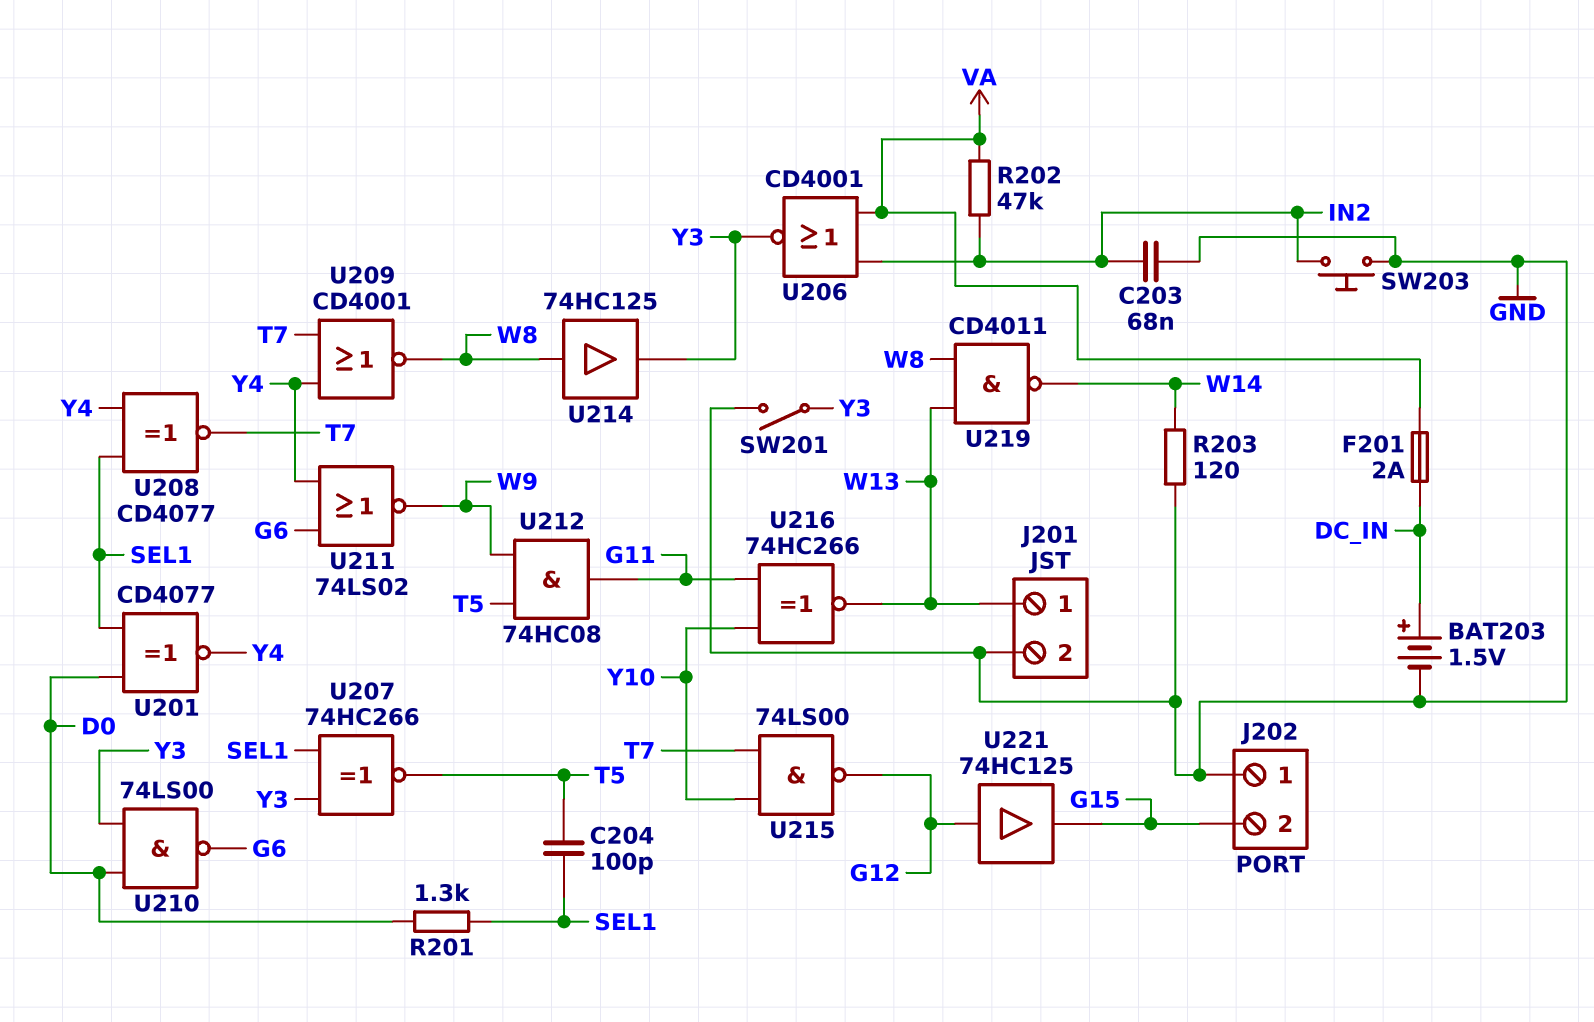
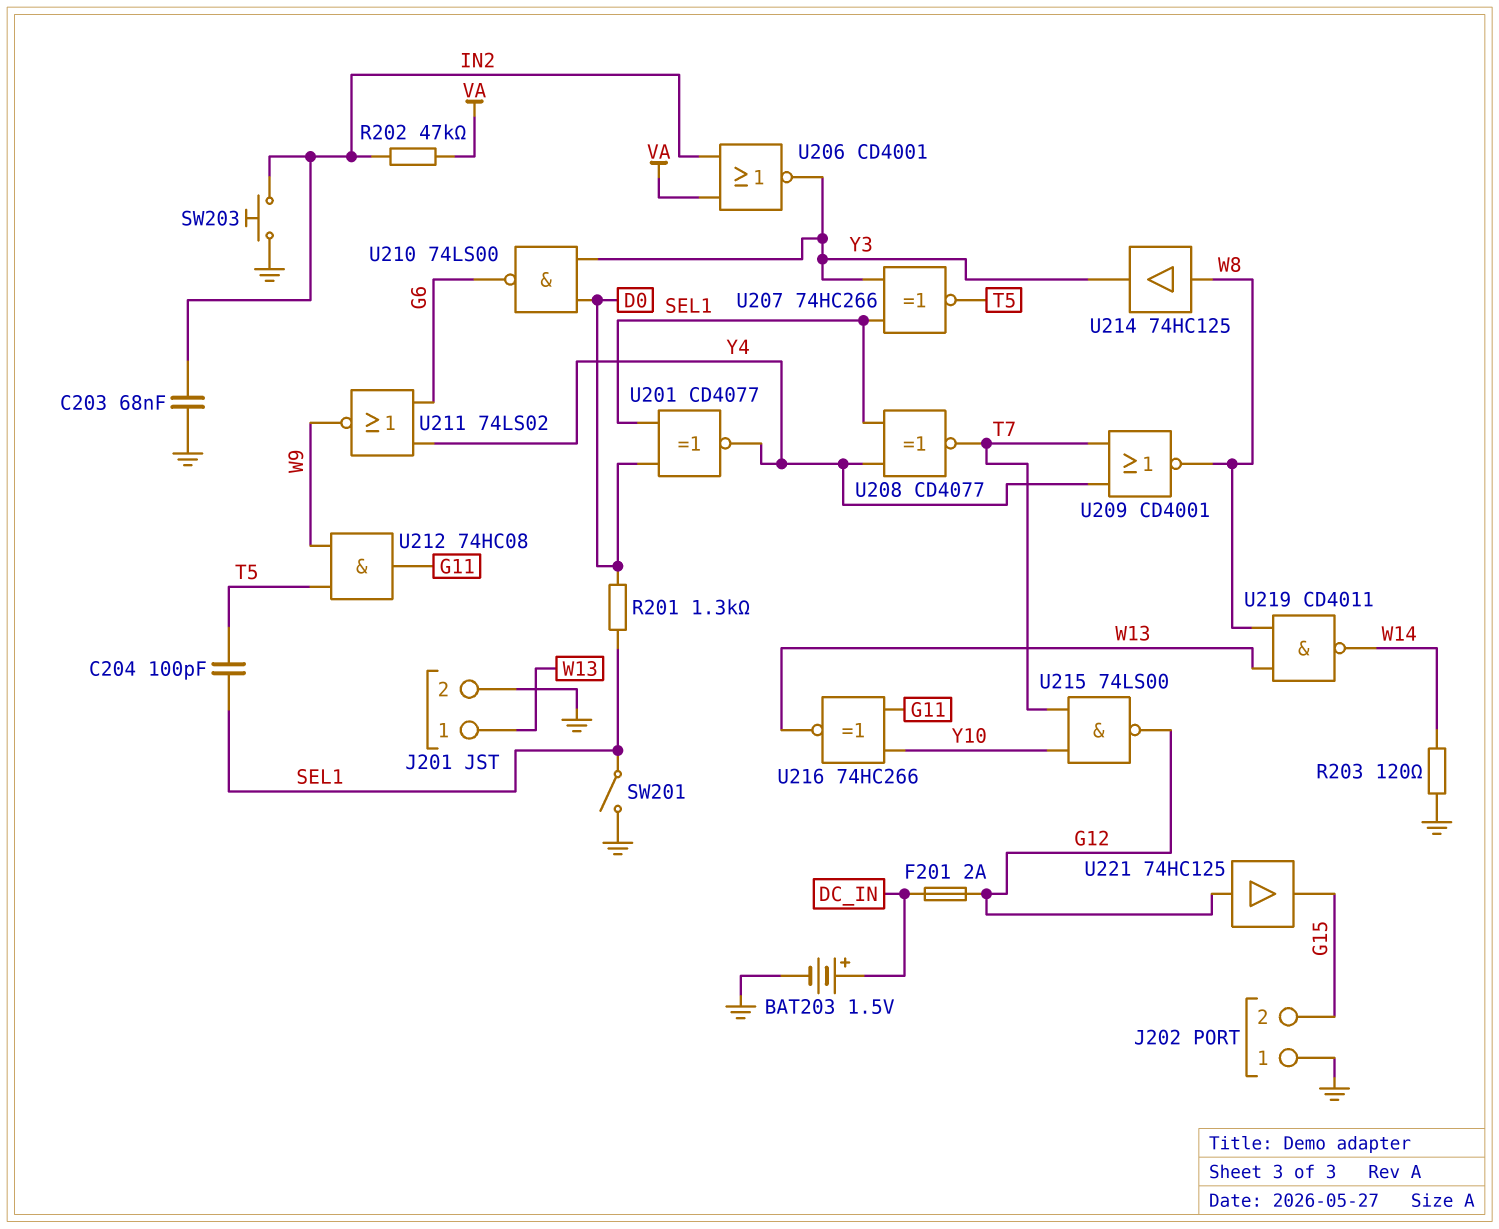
F201: 2A (DC_IN, VA) -> 2A (DC_IN, G12)
SW201: switch (GND, Y3) -> switch (GND, SEL1)

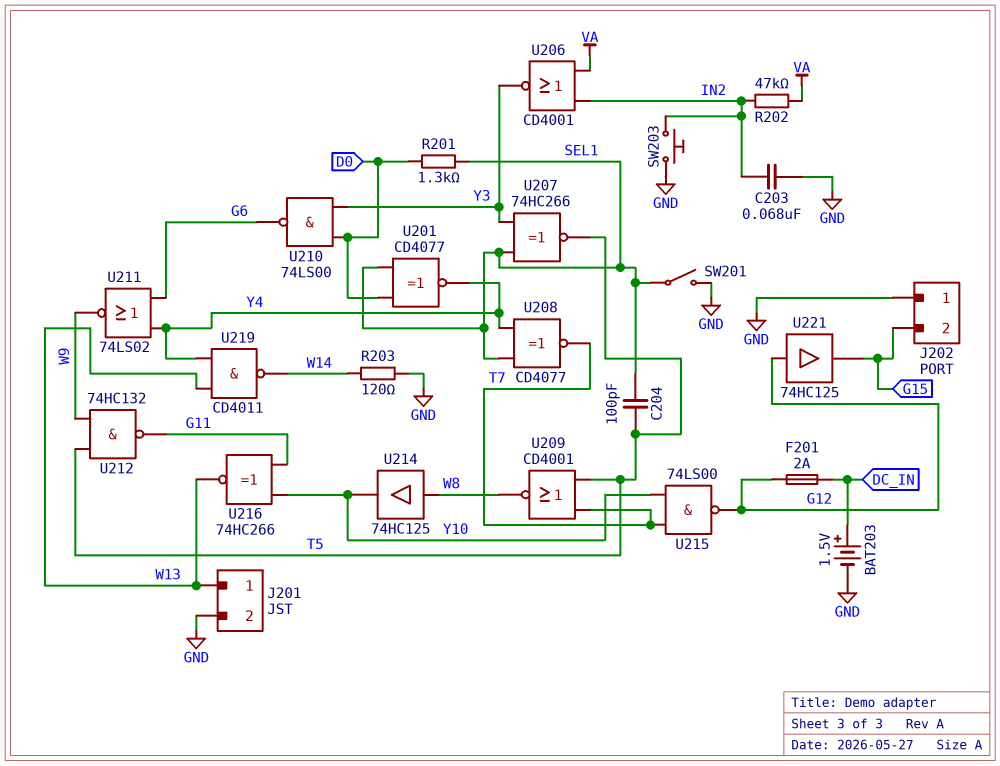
U209: NOR CD4001 (in T7, in Y4, out W8) -> NOR CD4001 (in T5, in T7, out W8)
U212: AND 74HC08 (in T5, in W9, out G11) -> NAND 74HC132 (in T5, in W9, out G11)
U214: buffer 74HC125 (in W8, out Y3) -> buffer 74HC125 (in W8, out Y10)
U219: NAND CD4011 (in W8, in W13, out W14) -> NAND CD4011 (in W13, in Y4, out W14)

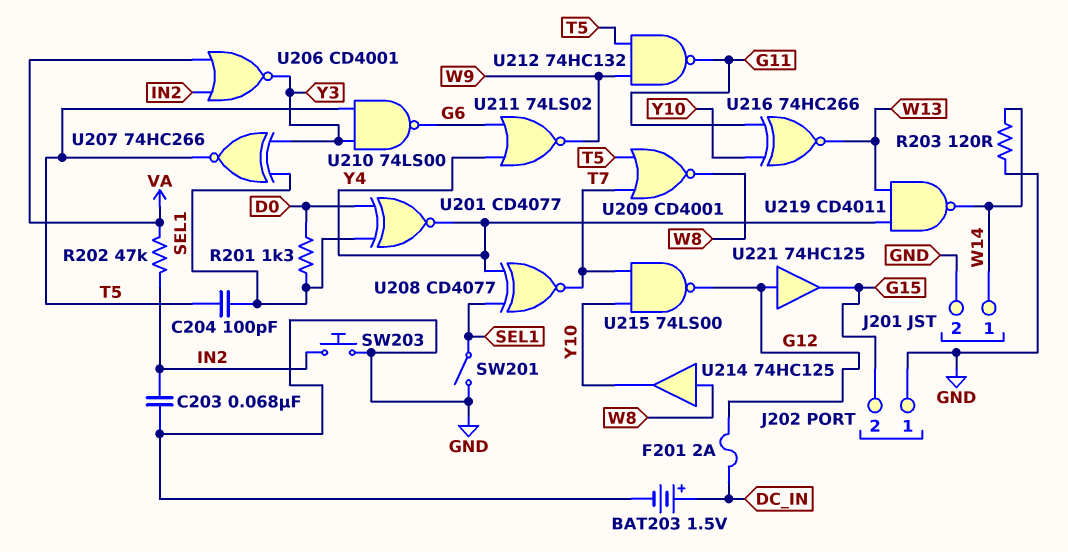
J201 pin 1: W13 -> W14
U210: NAND 74LS00 (in D0, in Y3, out G6) -> NAND 74LS00 (in T5, in Y3, out G6)

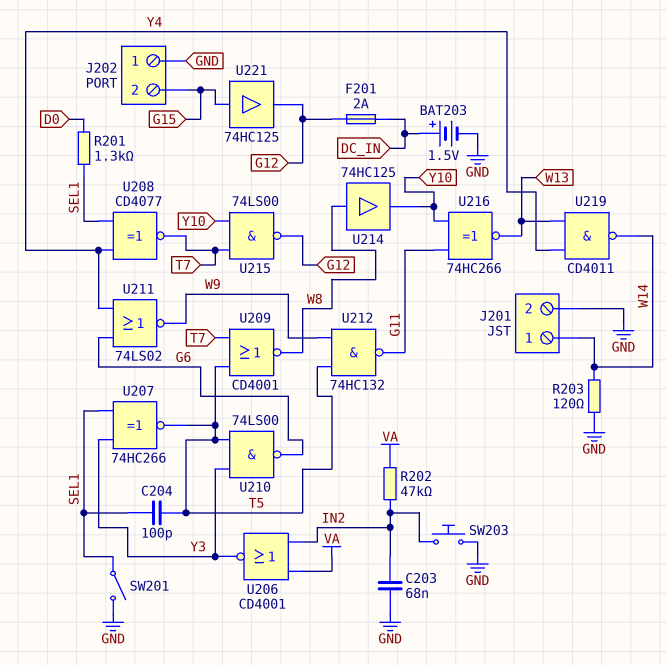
U201: XNOR CD4077 (in D0, in SEL1, out Y4) -> none
U221: buffer 74HC125 (in G12, out G15) -> buffer 74HC125 (in G15, out G12)

